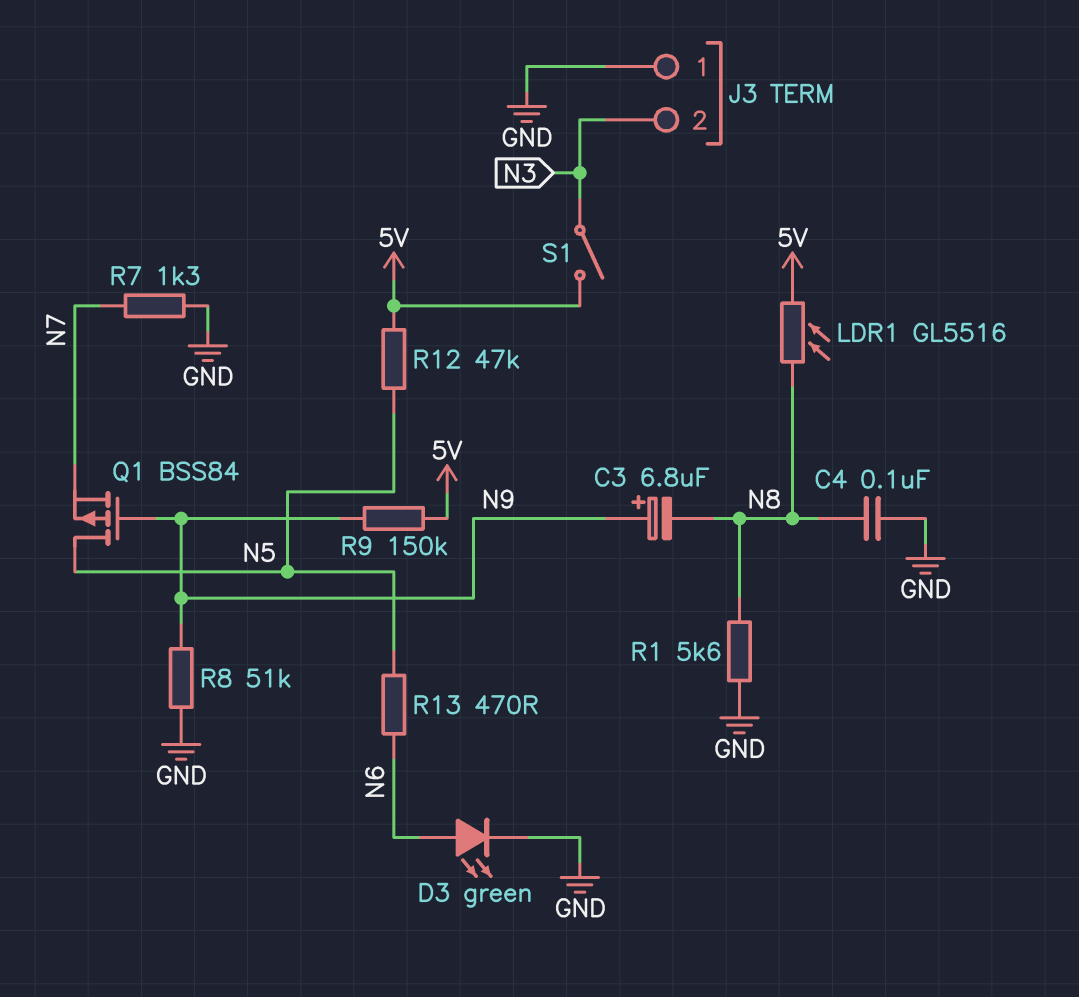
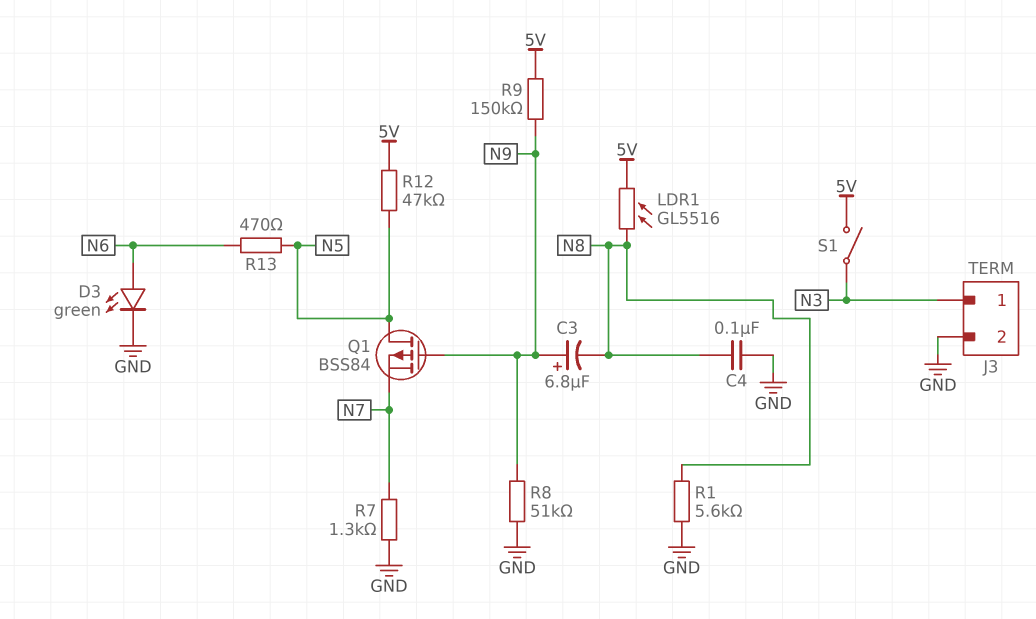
J3 pin 1: GND -> N3
J3 pin 2: N3 -> GND

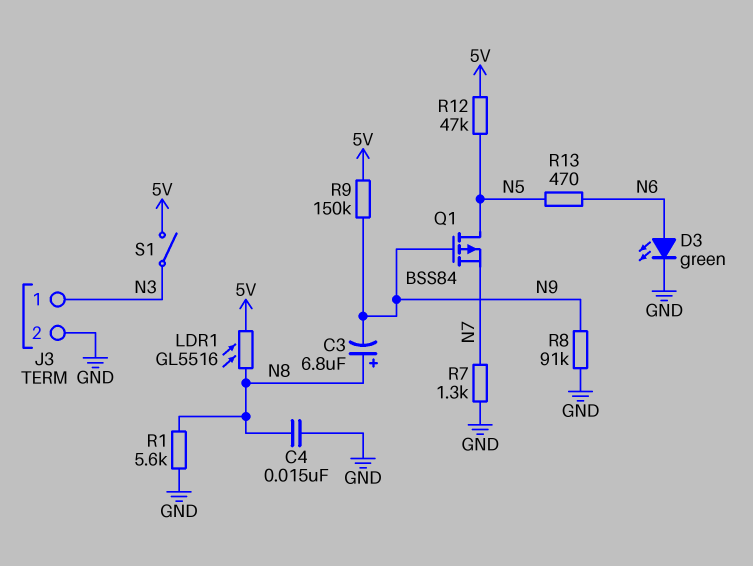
C3: 6.8uF (plus N9, minus N8) -> 6.8uF (plus N8, minus N9)
C4: 100nF (GND, N8) -> 15nF (GND, N8)
R8: 51k (GND, N9) -> 91k (GND, N9)

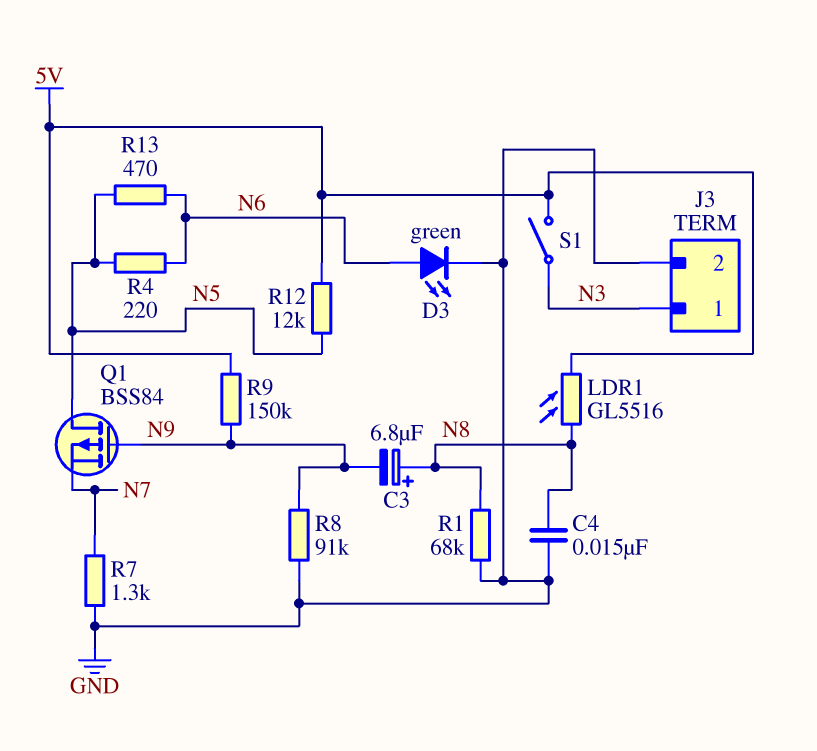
R1: 5.6k (GND, N8) -> 68k (GND, N8)
R4: none -> 220 (N5, N6)
R12: 47k (5V, N5) -> 12k (5V, N5)

